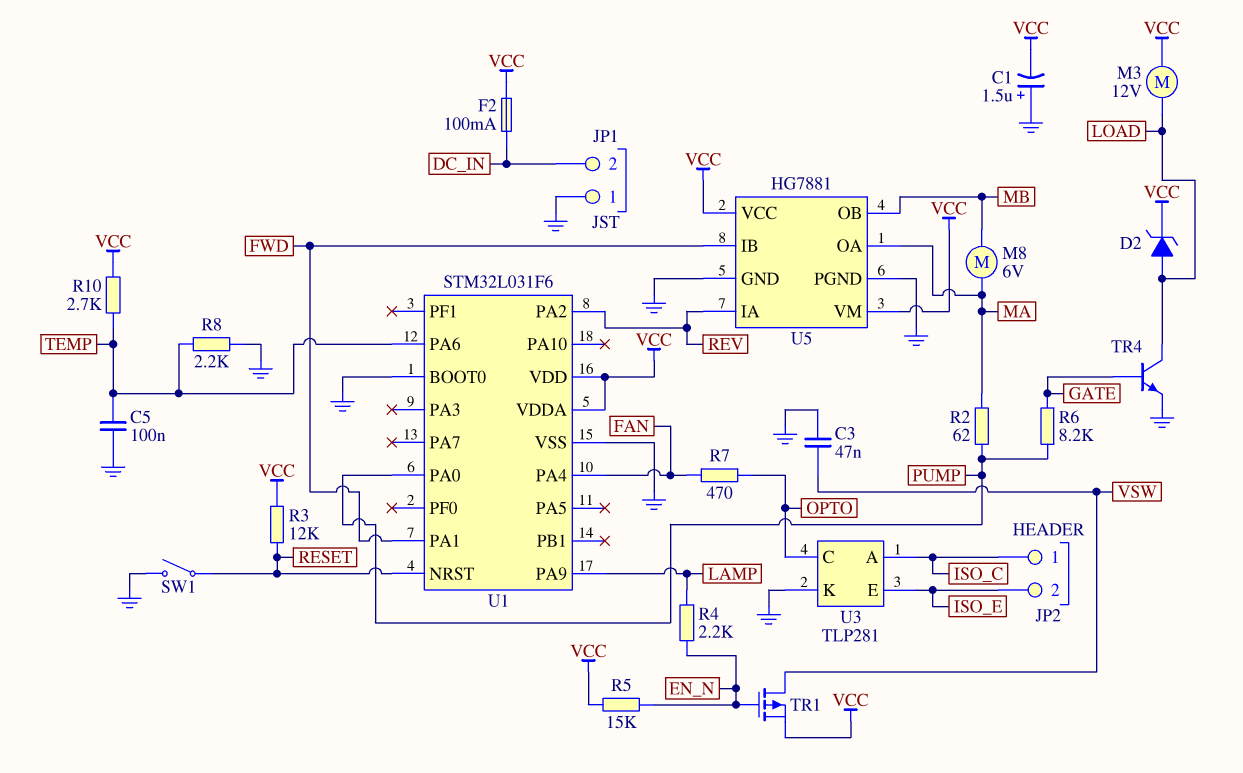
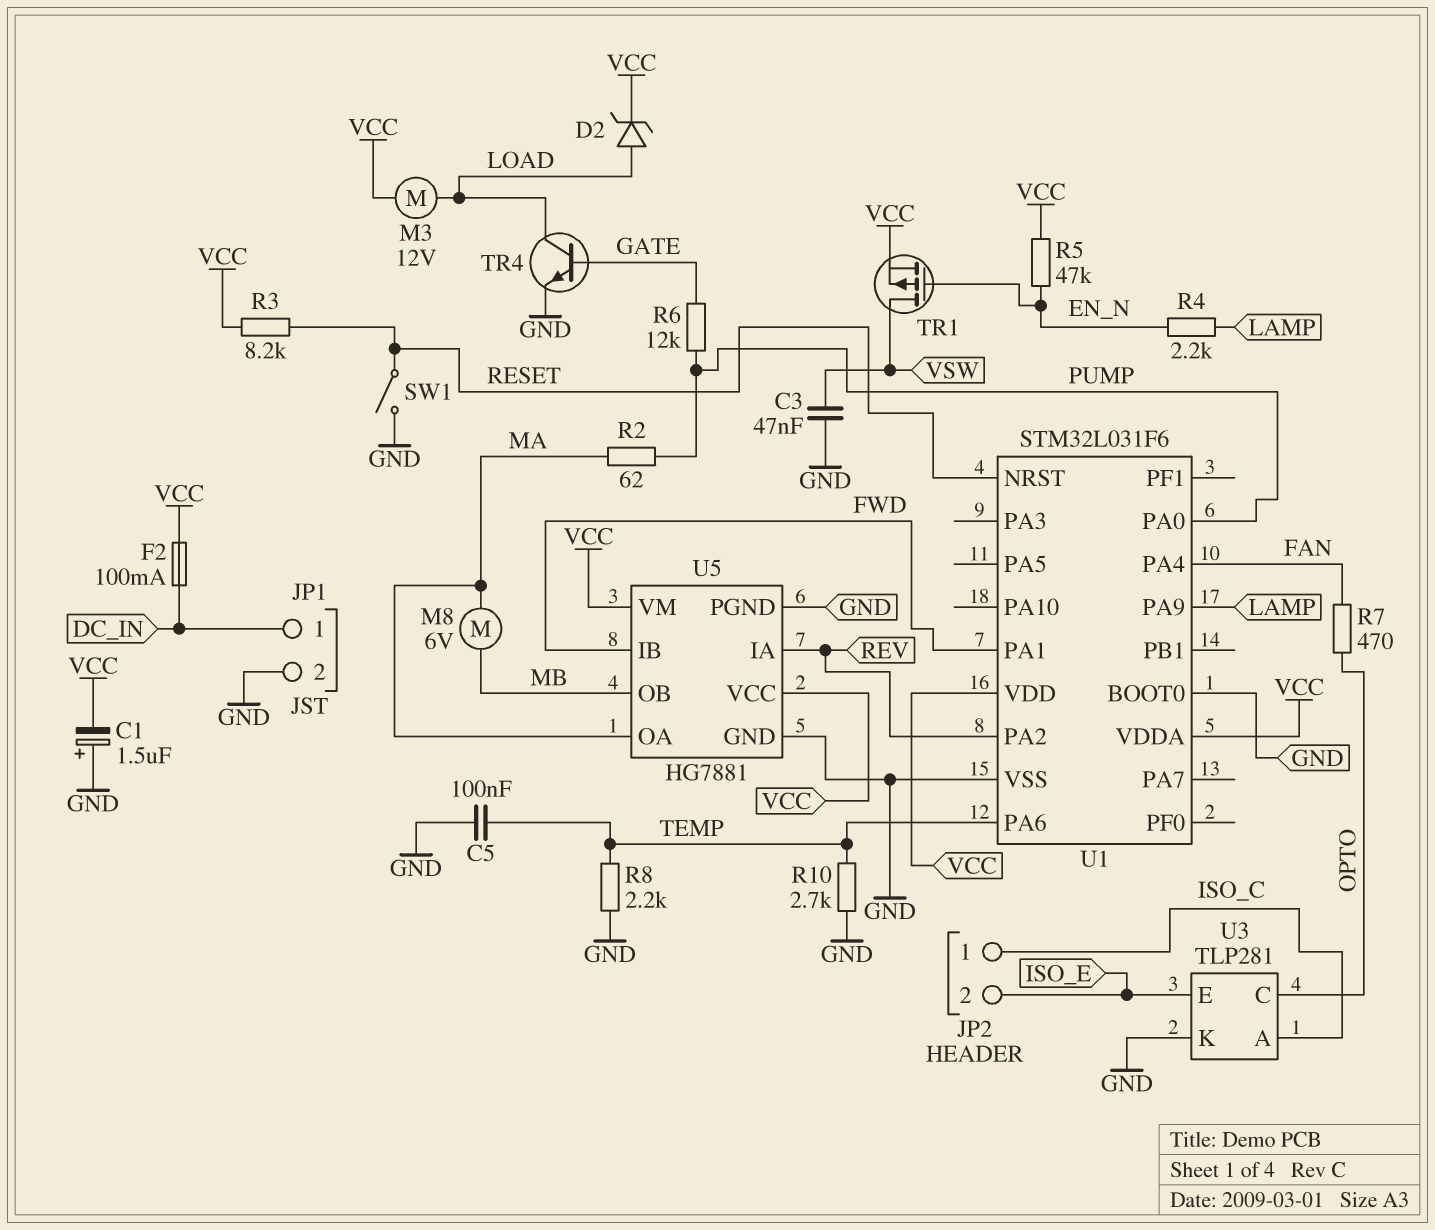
JP1 pin 1: GND -> DC_IN
JP1 pin 2: DC_IN -> GND
R3: 12k (RESET, VCC) -> 8.2k (RESET, VCC)
R5: 15k (EN_N, VCC) -> 47k (EN_N, VCC)
R6: 8.2k (GATE, PUMP) -> 12k (GATE, PUMP)
R10: 2.7k (TEMP, VCC) -> 2.7k (GND, TEMP)

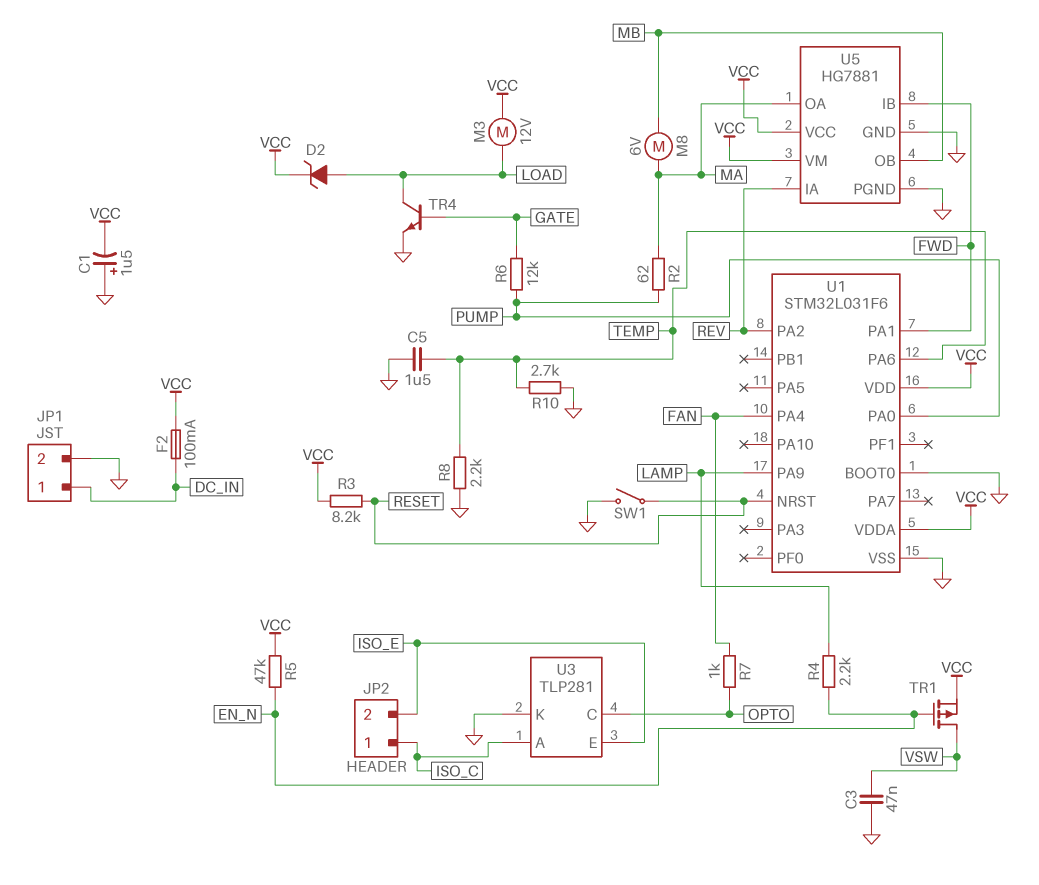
C5: 100nF (GND, TEMP) -> 1.5uF (GND, TEMP)
R7: 470 (FAN, OPTO) -> 1k (FAN, OPTO)

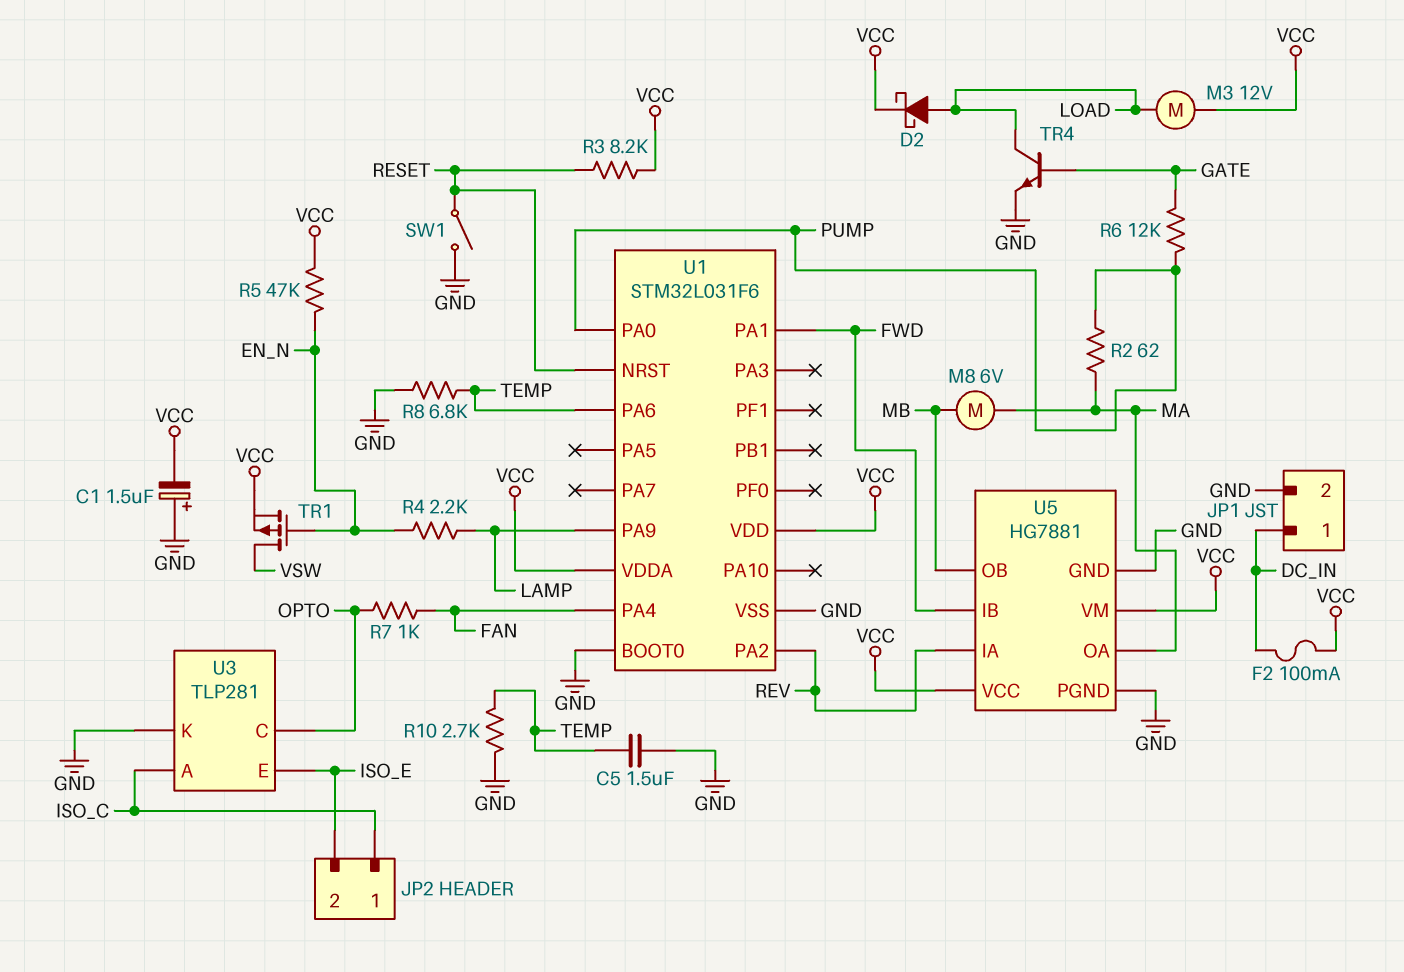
C3: 47nF (GND, VSW) -> none
D2: zener (A LOAD, K VCC) -> schottky (A LOAD, K VCC)
R8: 2.2k (GND, TEMP) -> 6.8k (GND, TEMP)

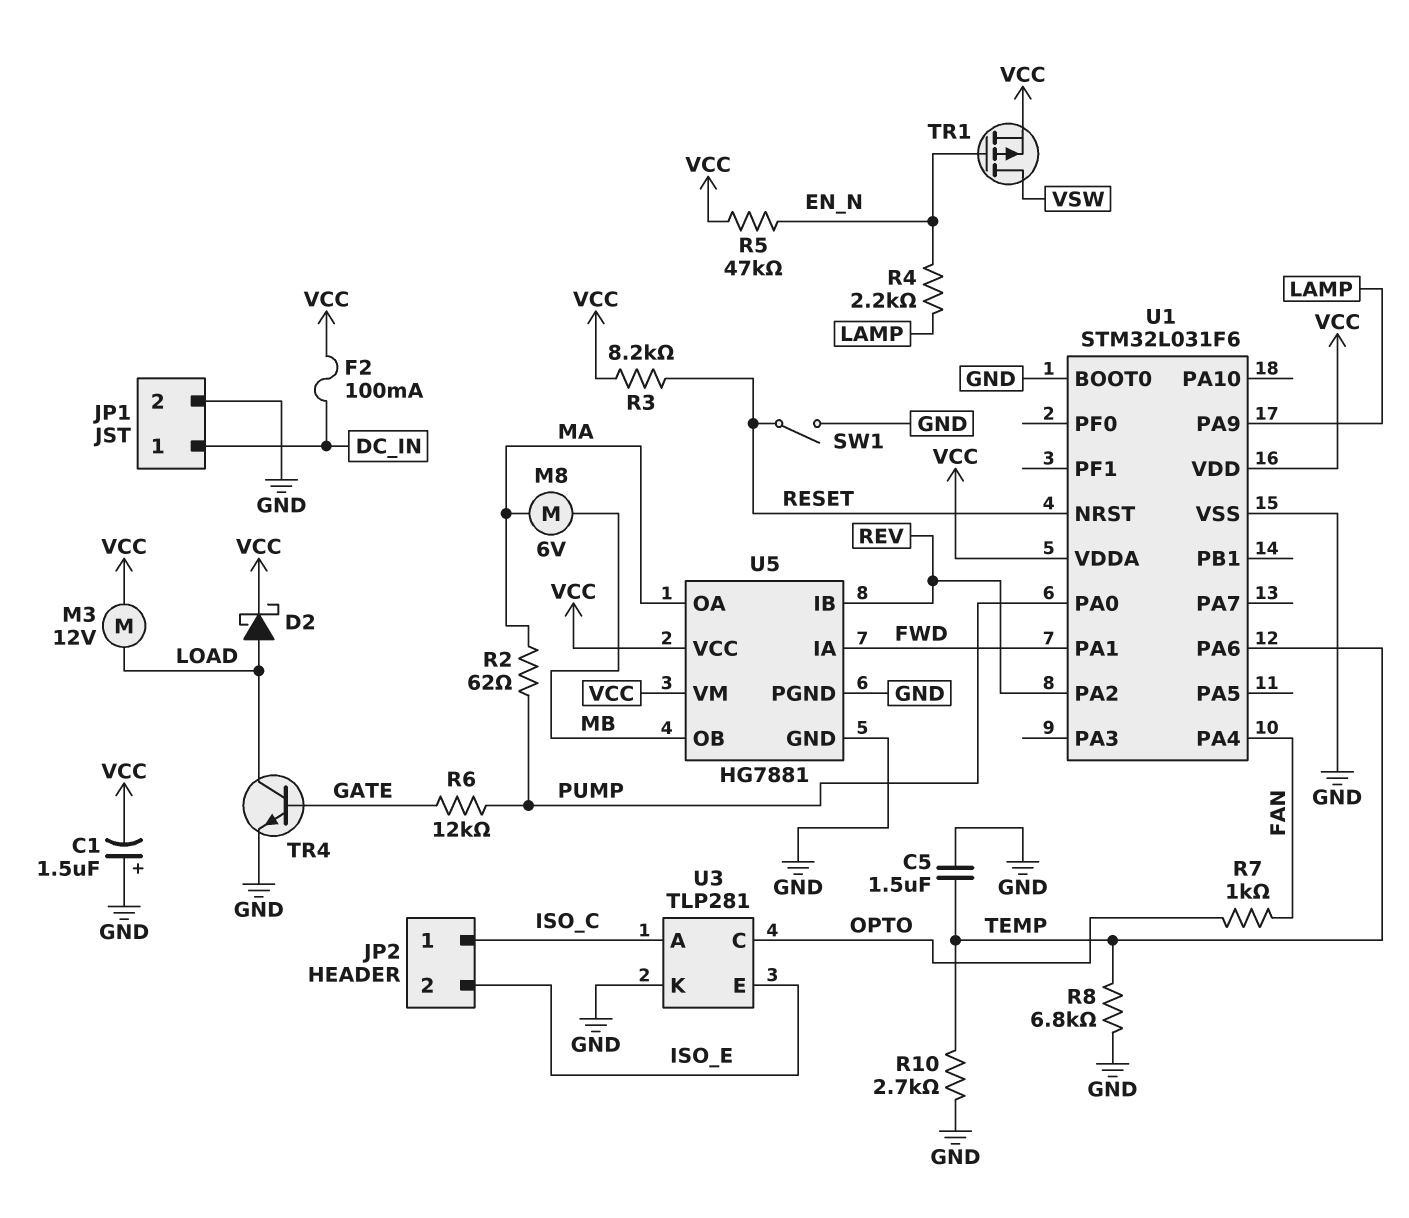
U5 pin IA: REV -> FWD
U5 pin IB: FWD -> REV

